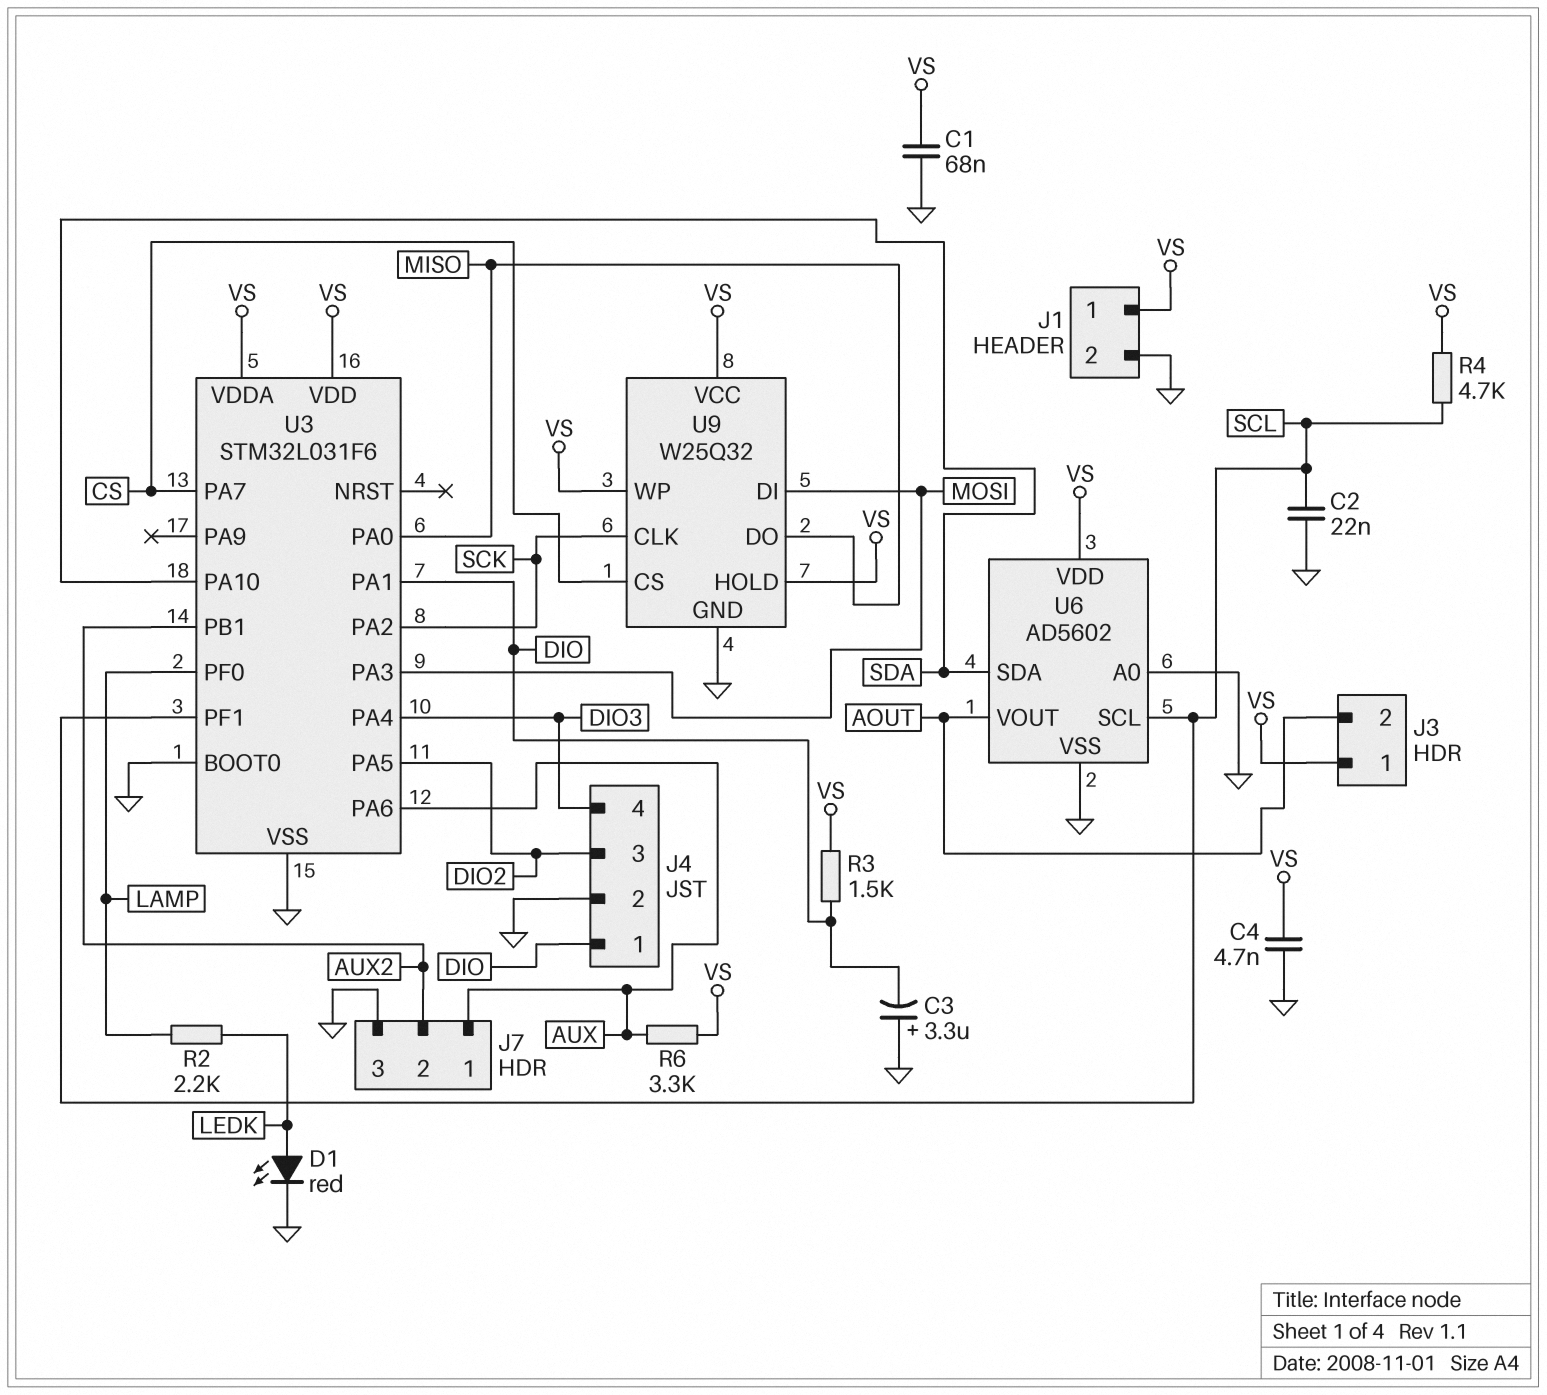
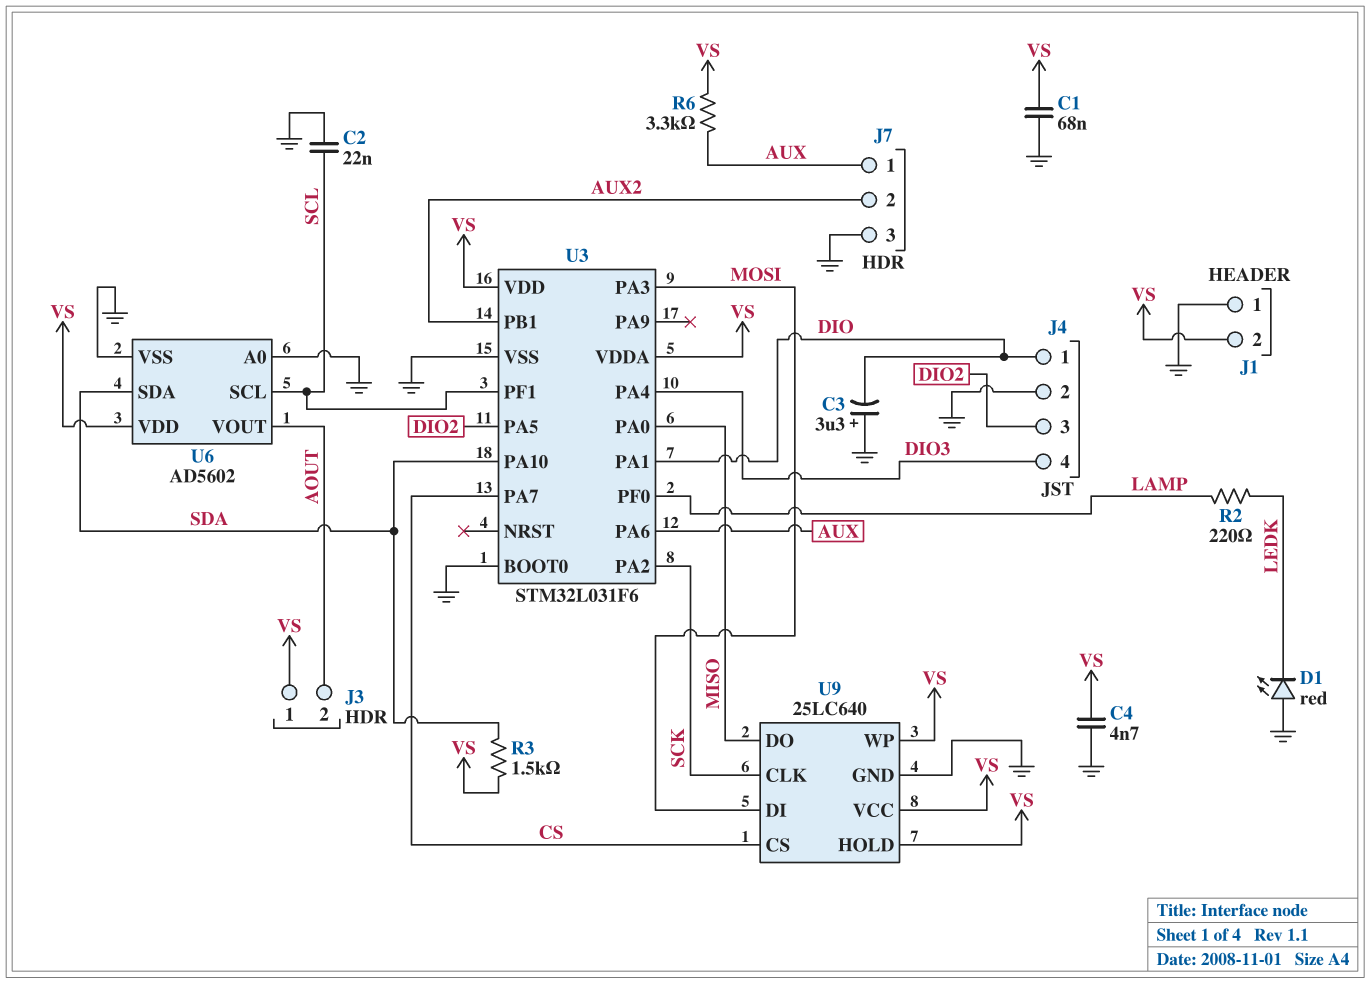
D1: LED red (A LEDK, K GND) -> LED red (A GND, K LEDK)
J1 pin 1: VS -> GND
J1 pin 2: GND -> VS
R2: 2.2k (LAMP, LEDK) -> 220 (LAMP, LEDK)
R3: 1.5k (DIO, VS) -> 1.5k (SDA, VS)
R4: 4.7k (SCL, VS) -> none
U9: W25Q32 -> 25LC640

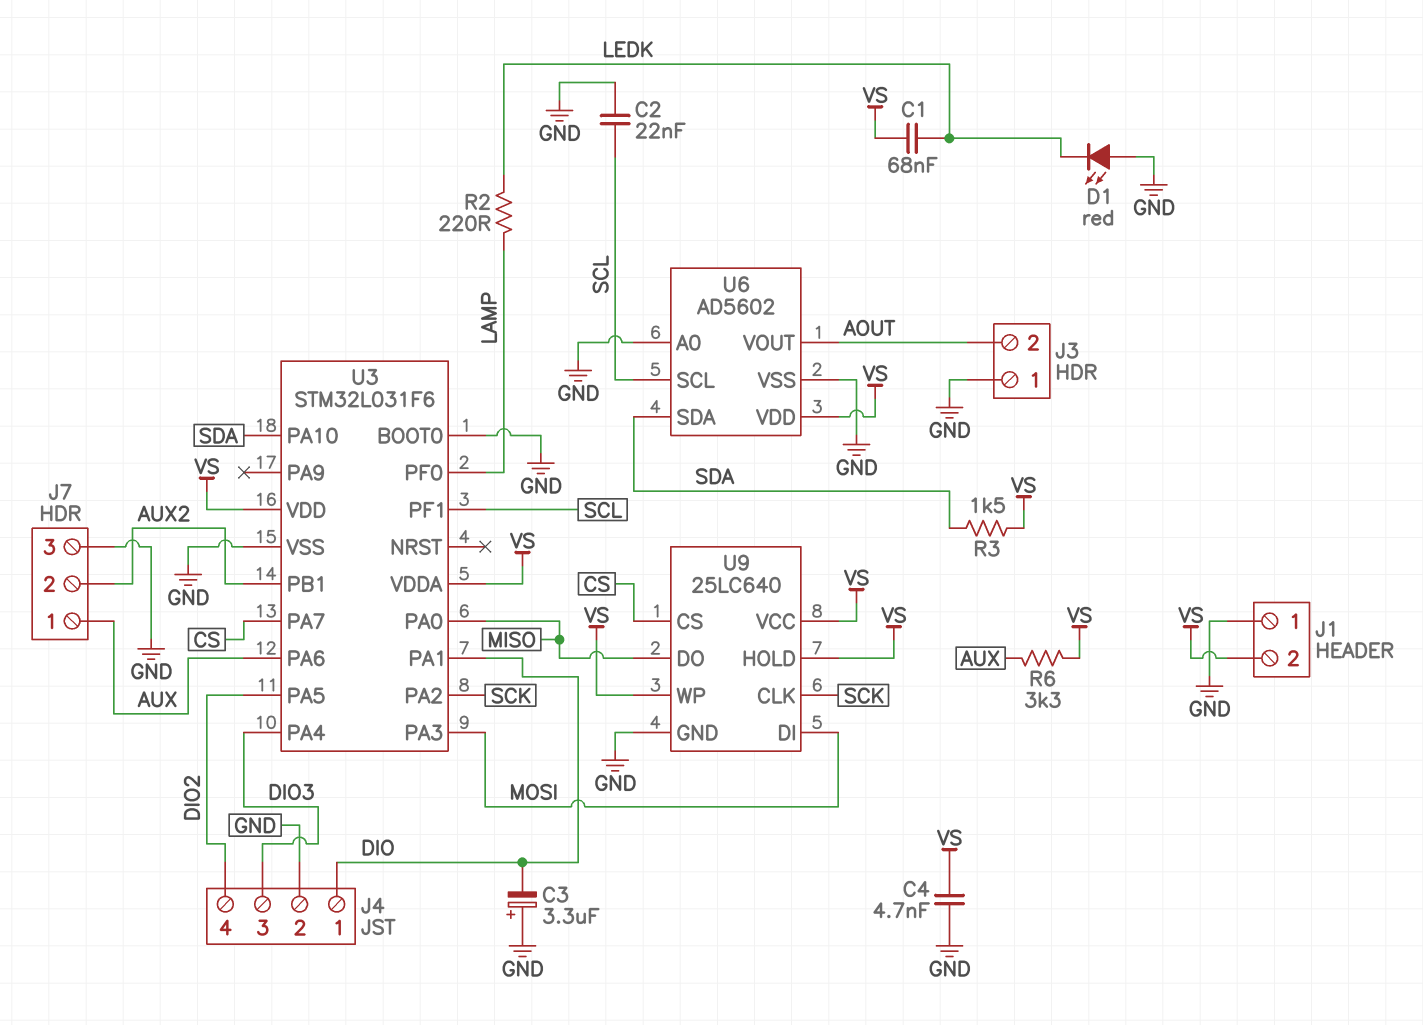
C1: 68nF (GND, VS) -> 68nF (LEDK, VS)
J3 pin 1: VS -> GND
J4 pin 3: DIO2 -> DIO3
J4 pin 4: DIO3 -> DIO2

